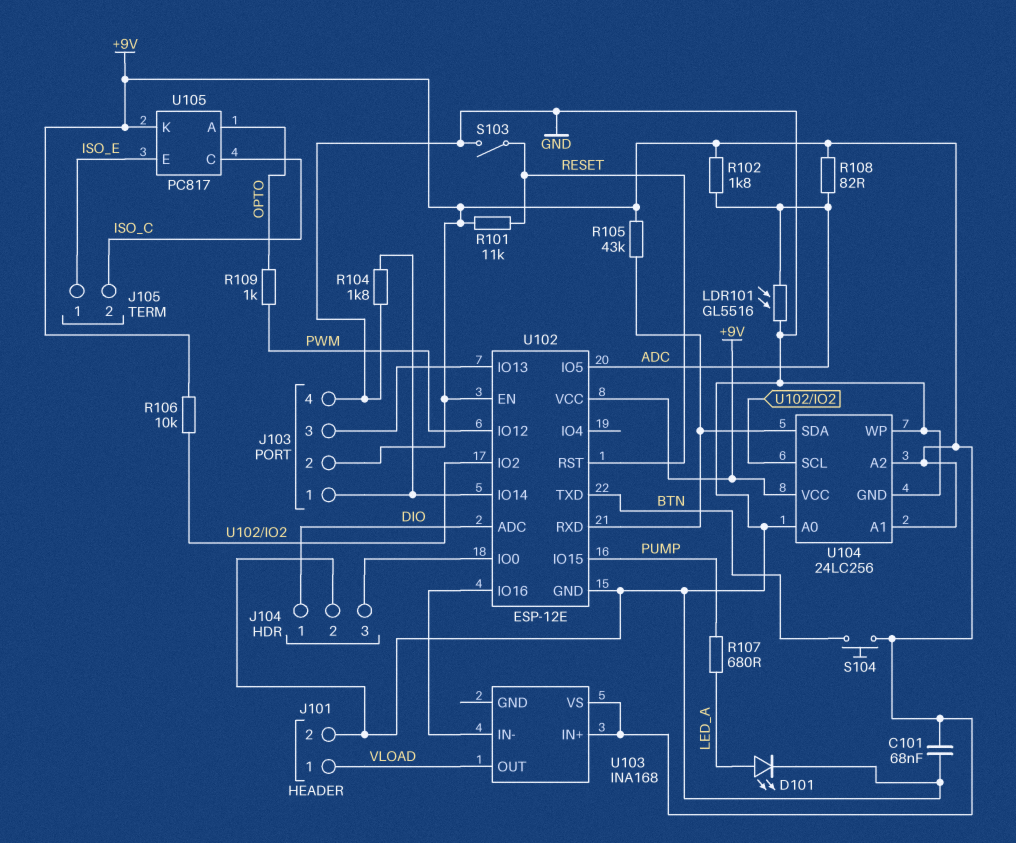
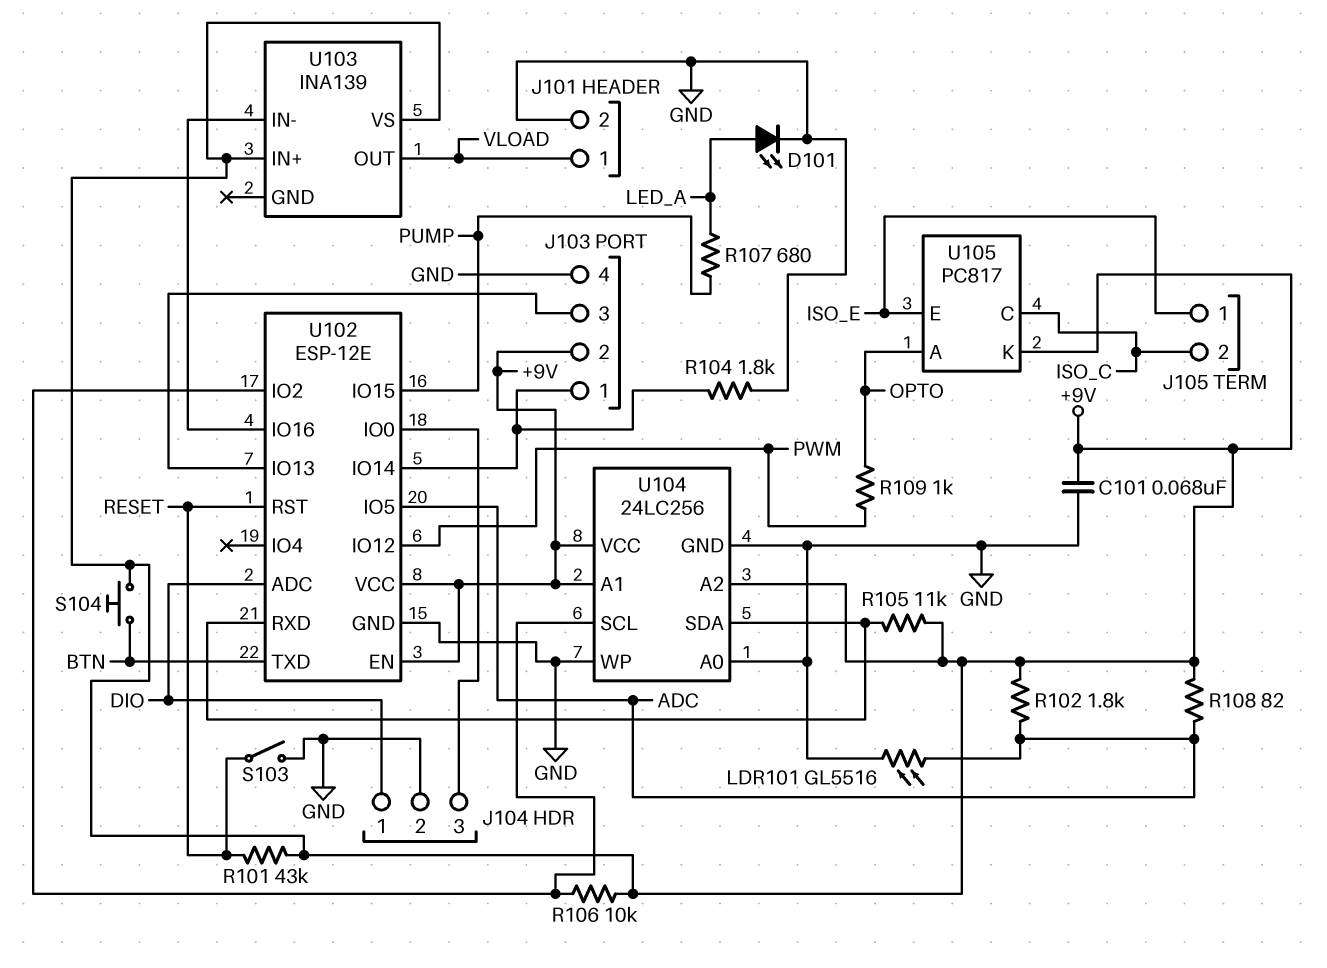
R101: 11k (+9V, RESET) -> 43k (+9V, RESET)
R105: 43k (+9V, U102/RXD) -> 11k (+9V, U102/RXD)
U103: INA168 -> INA139

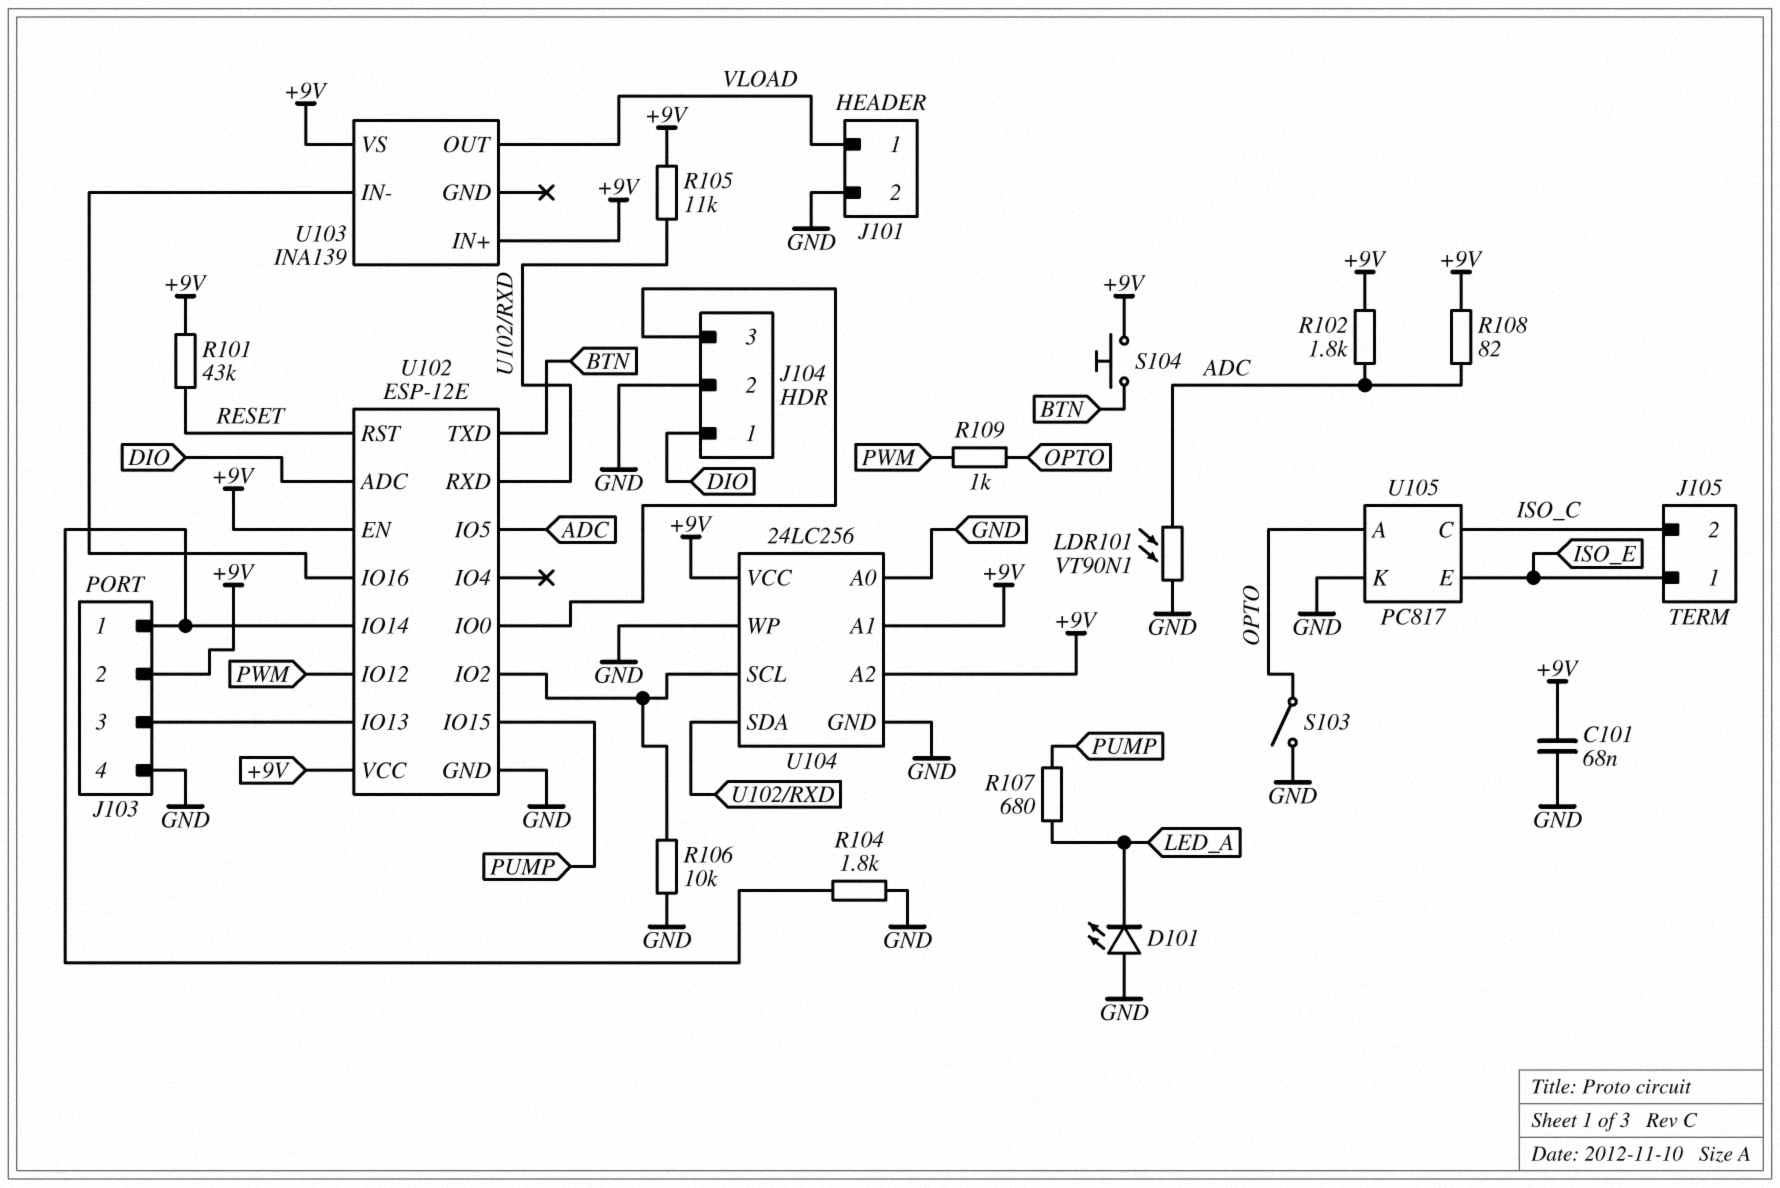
D101: LED (A LED_A, K GND) -> LED (A GND, K LED_A)
LDR101: GL5516 (ADC, GND) -> VT90N1 (ADC, GND)
R106: 10k (+9V, U102/IO2) -> 10k (GND, U102/IO2)
S103: switch (GND, RESET) -> switch (GND, OPTO)
U105 pin K: +9V -> GND

